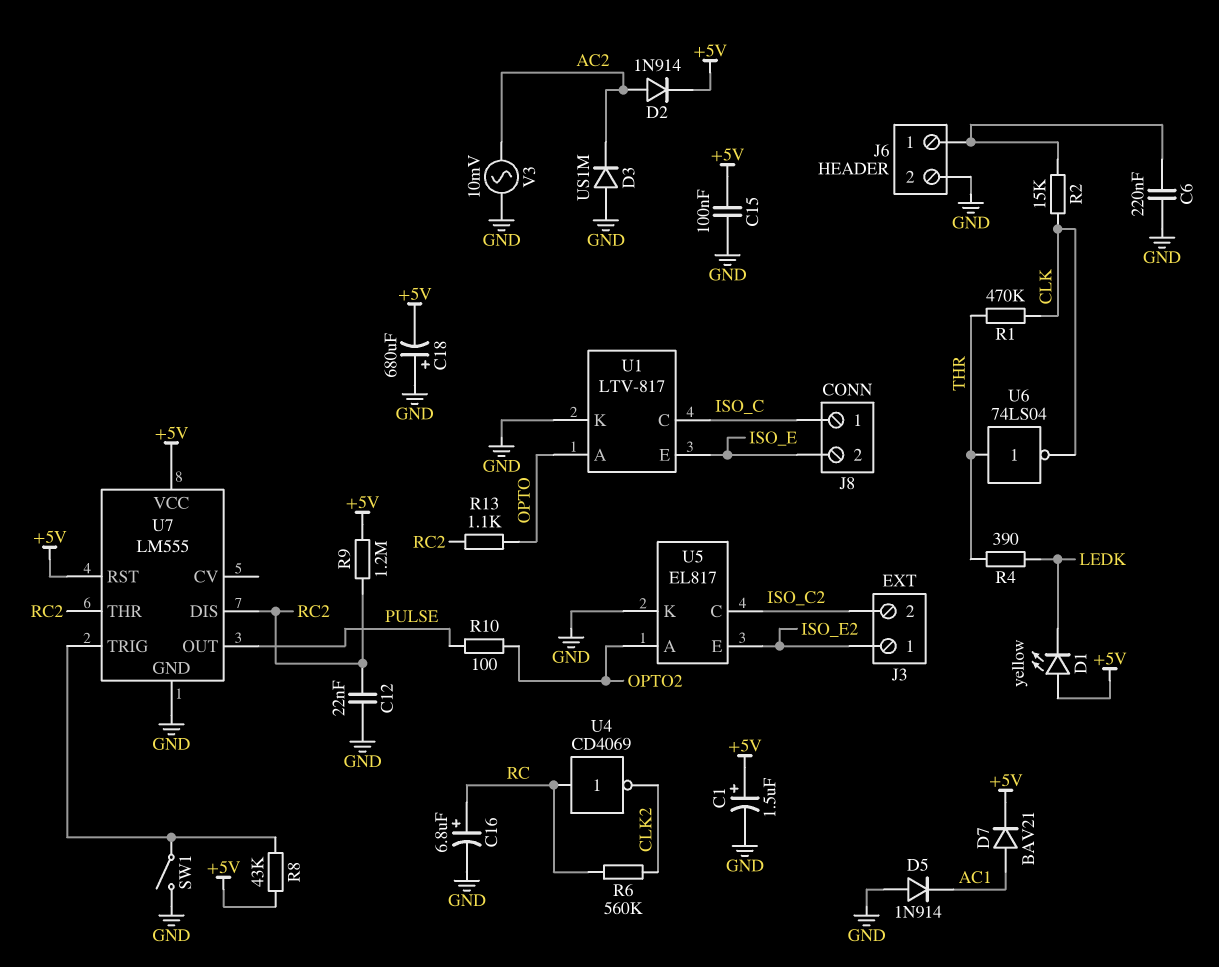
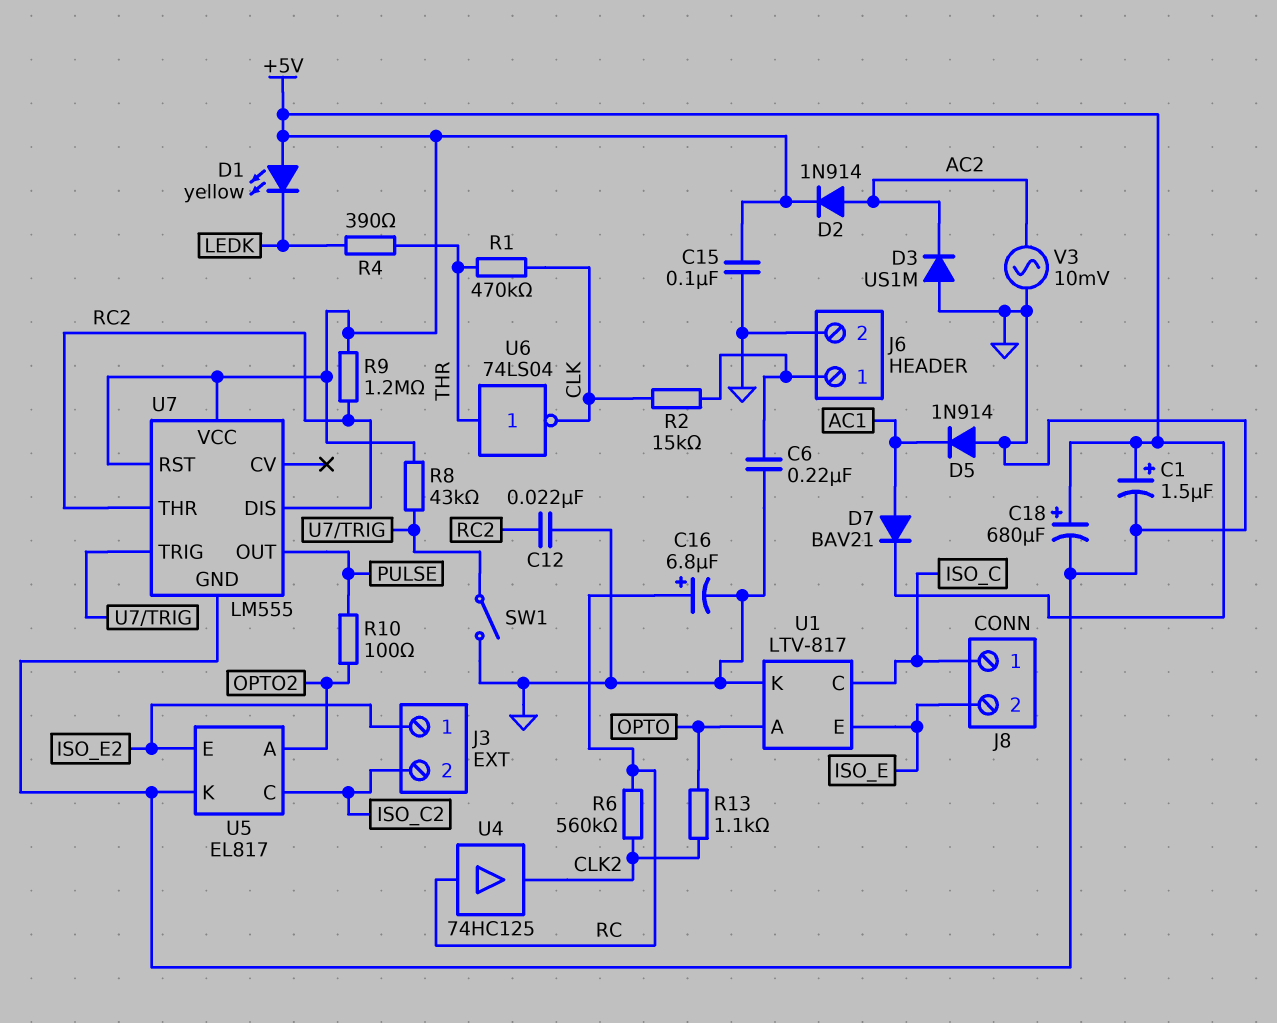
C18: 680uF (plus GND, minus +5V) -> 680uF (plus +5V, minus GND)
R13: 1.1k (OPTO, RC2) -> 1.1k (CLK2, OPTO)
U4: NOT CD4069 (in RC, out CLK2) -> buffer 74HC125 (in RC, out CLK2)

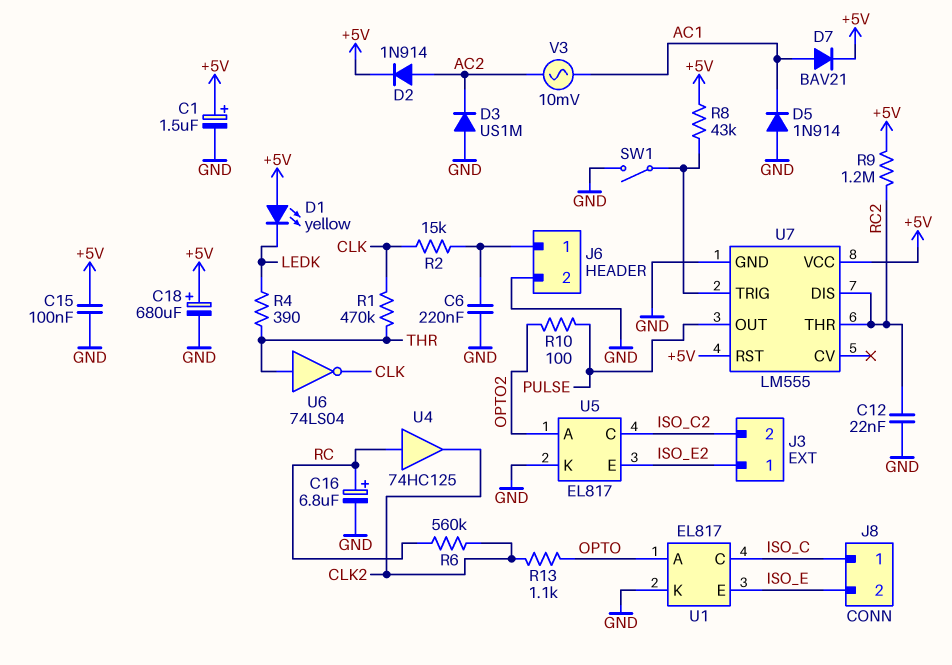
U1: LTV-817 -> EL817
V3: AC 10mV (AC2, GND) -> AC 10mV (AC1, AC2)

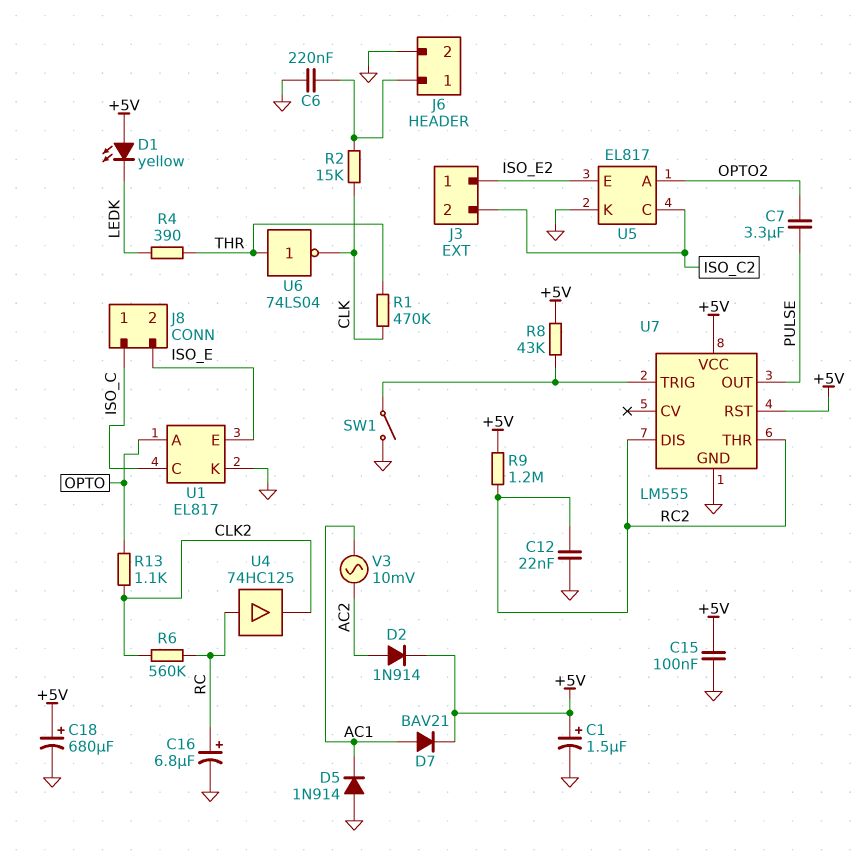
C7: none -> 3.3uF (OPTO2, PULSE)
D3: diode US1M (A GND, K AC2) -> none
R10: 100 (OPTO2, PULSE) -> none

